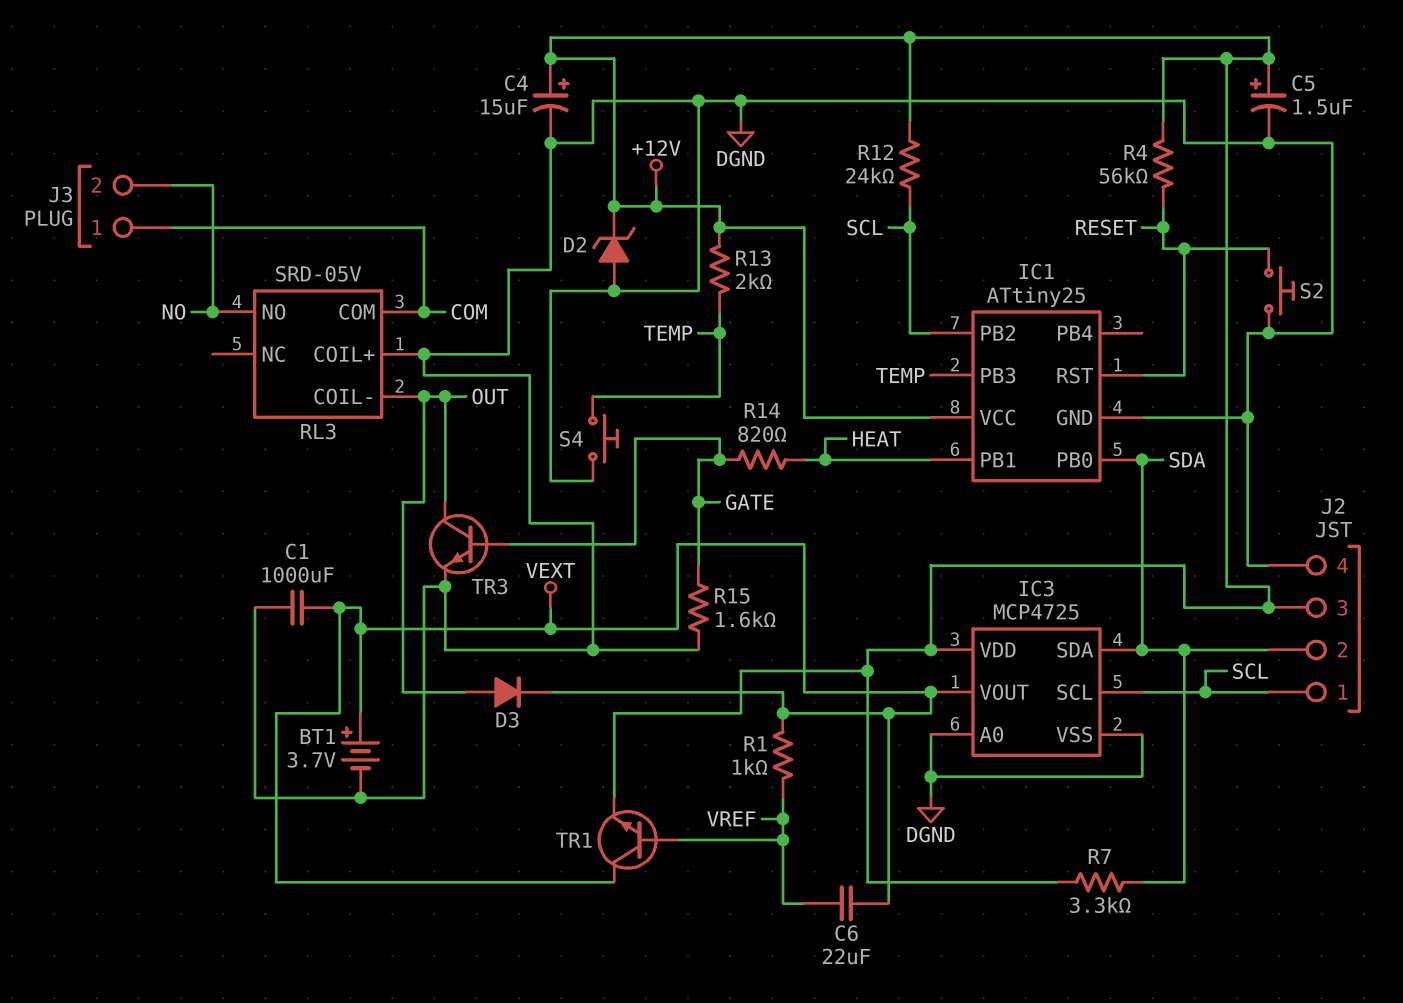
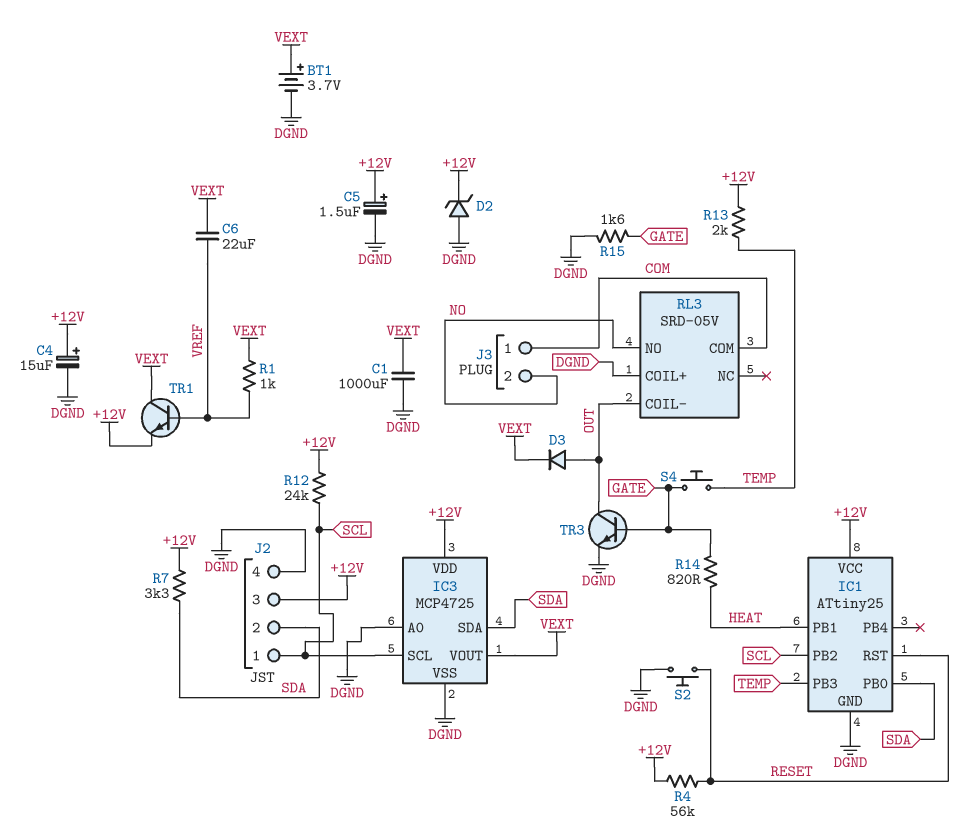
S4: button (DGND, TEMP) -> button (GATE, TEMP)

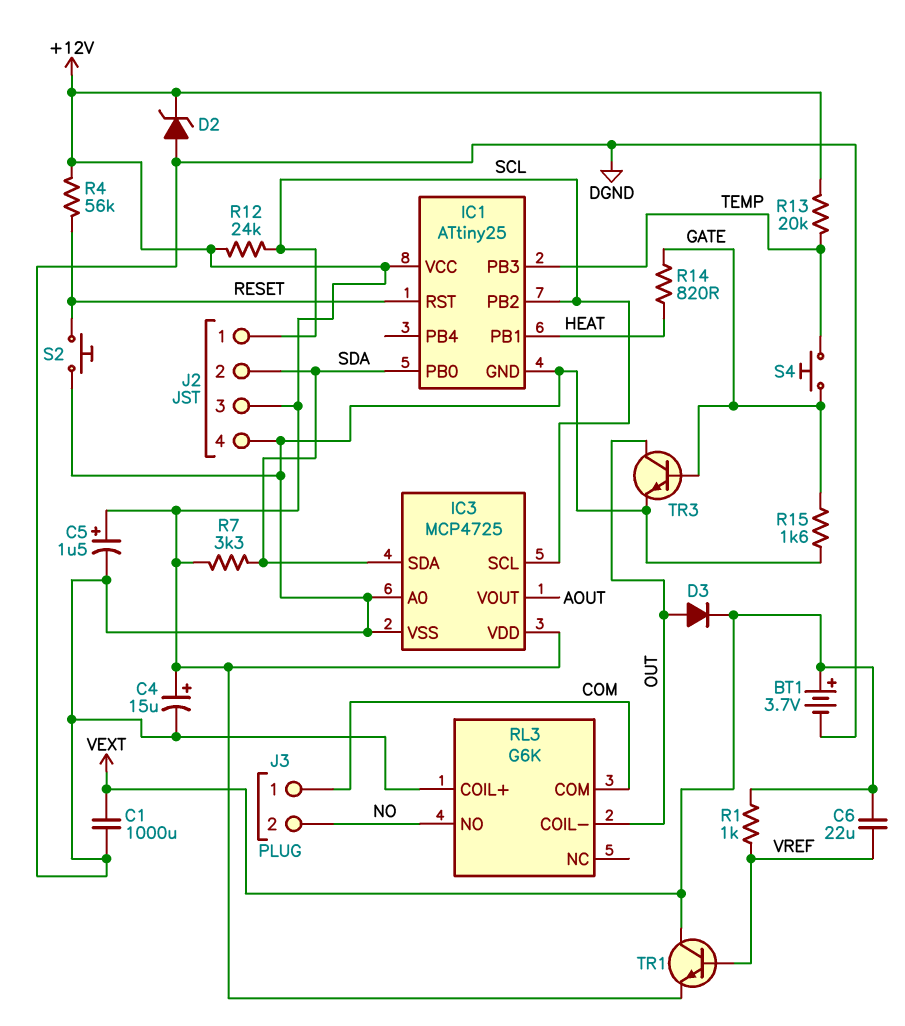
IC3 pin VOUT: VEXT -> AOUT
R13: 2k (+12V, TEMP) -> 20k (+12V, TEMP)
RL3: SRD-05V -> G6K

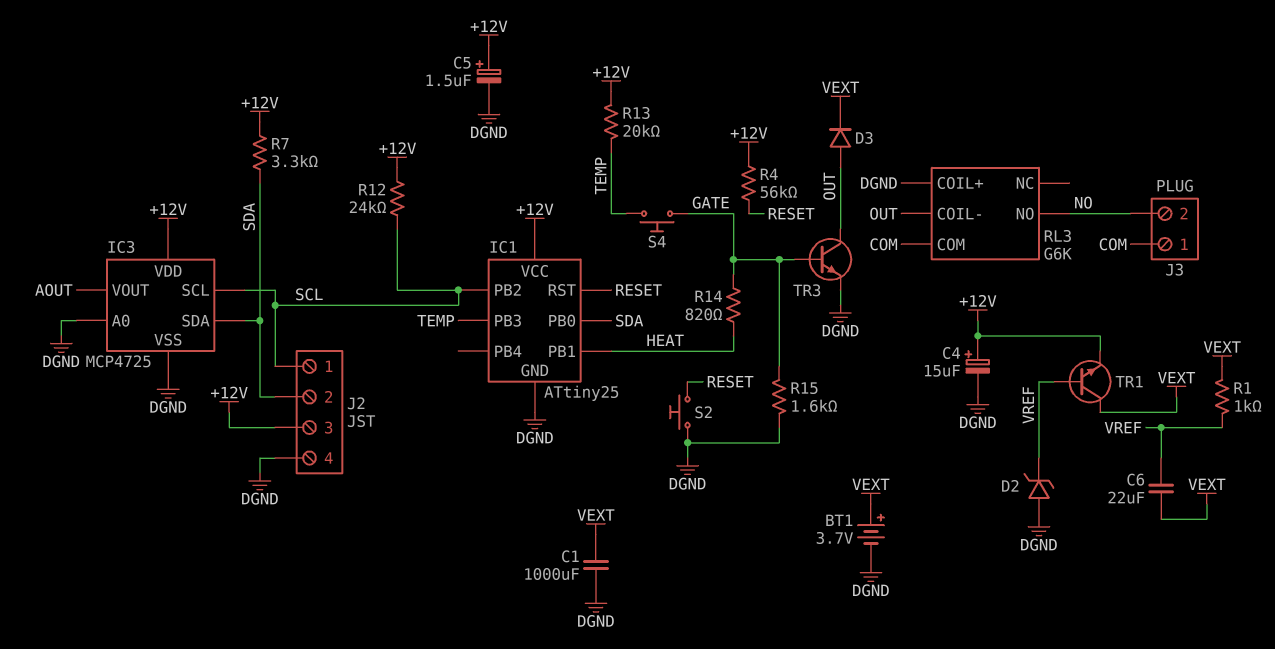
D2: zener (A DGND, K +12V) -> zener (A DGND, K VREF)

